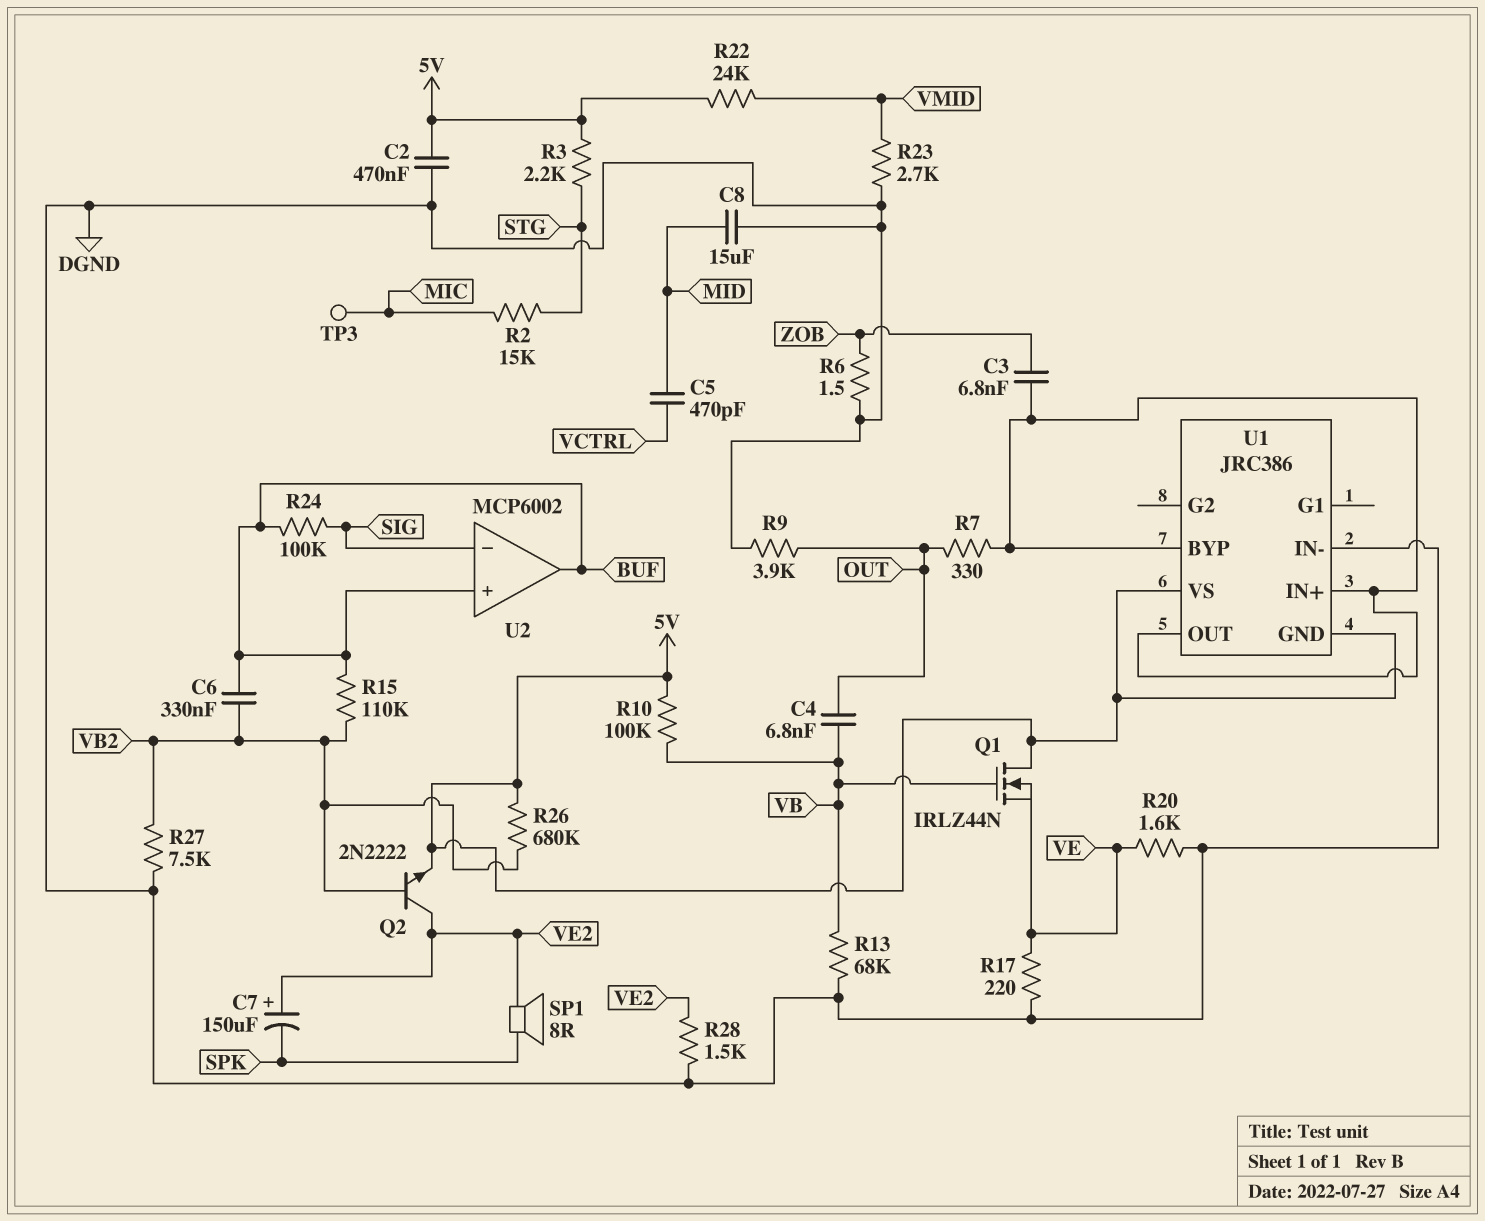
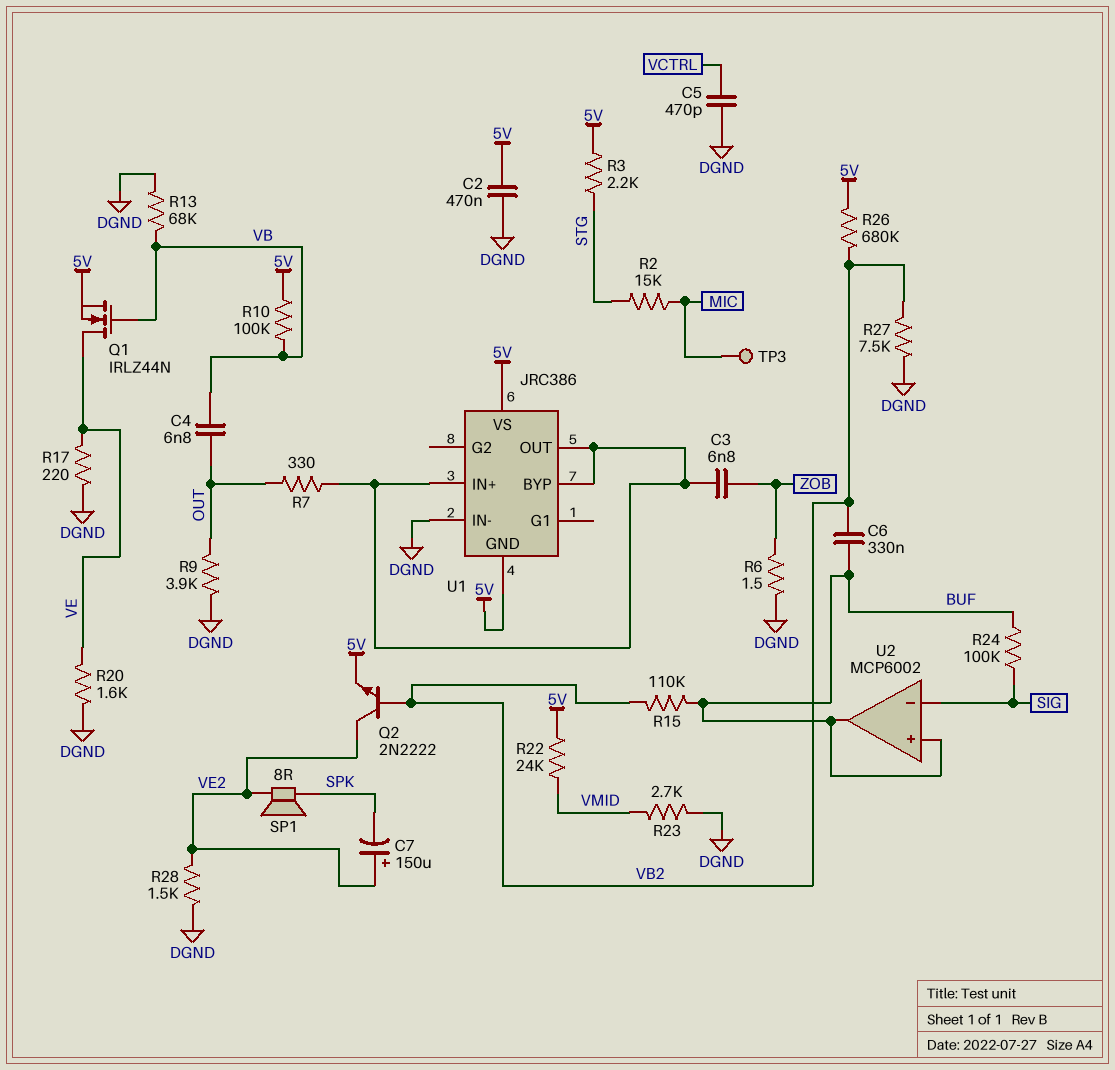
C5: 470pF (MID, VCTRL) -> 470pF (DGND, VCTRL)
C8: 15uF (DGND, MID) -> none
Q1: NMOS IRLZ44N (G VB, D 5V, S VE) -> NMOS IRLZ44N (G VB, D VE, S 5V)

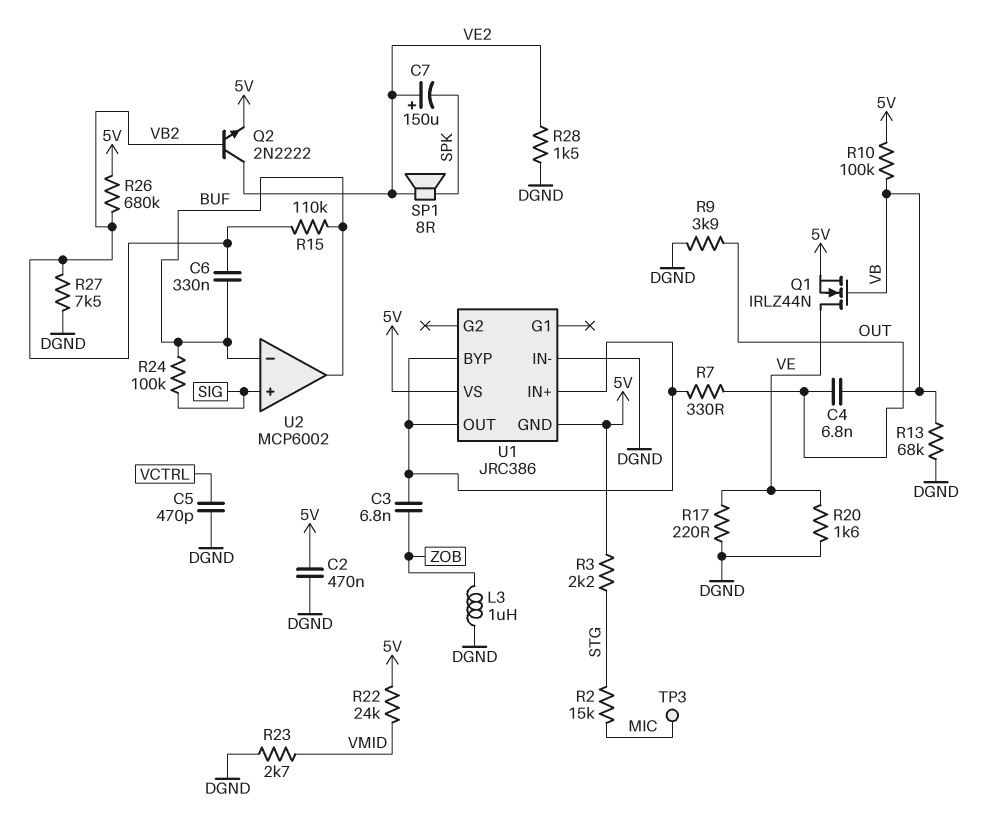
L3: none -> 1uH (DGND, ZOB)
R6: 1.5 (DGND, ZOB) -> none
U2 pin in+: BUF -> SIG
U2 pin in-: SIG -> BUF

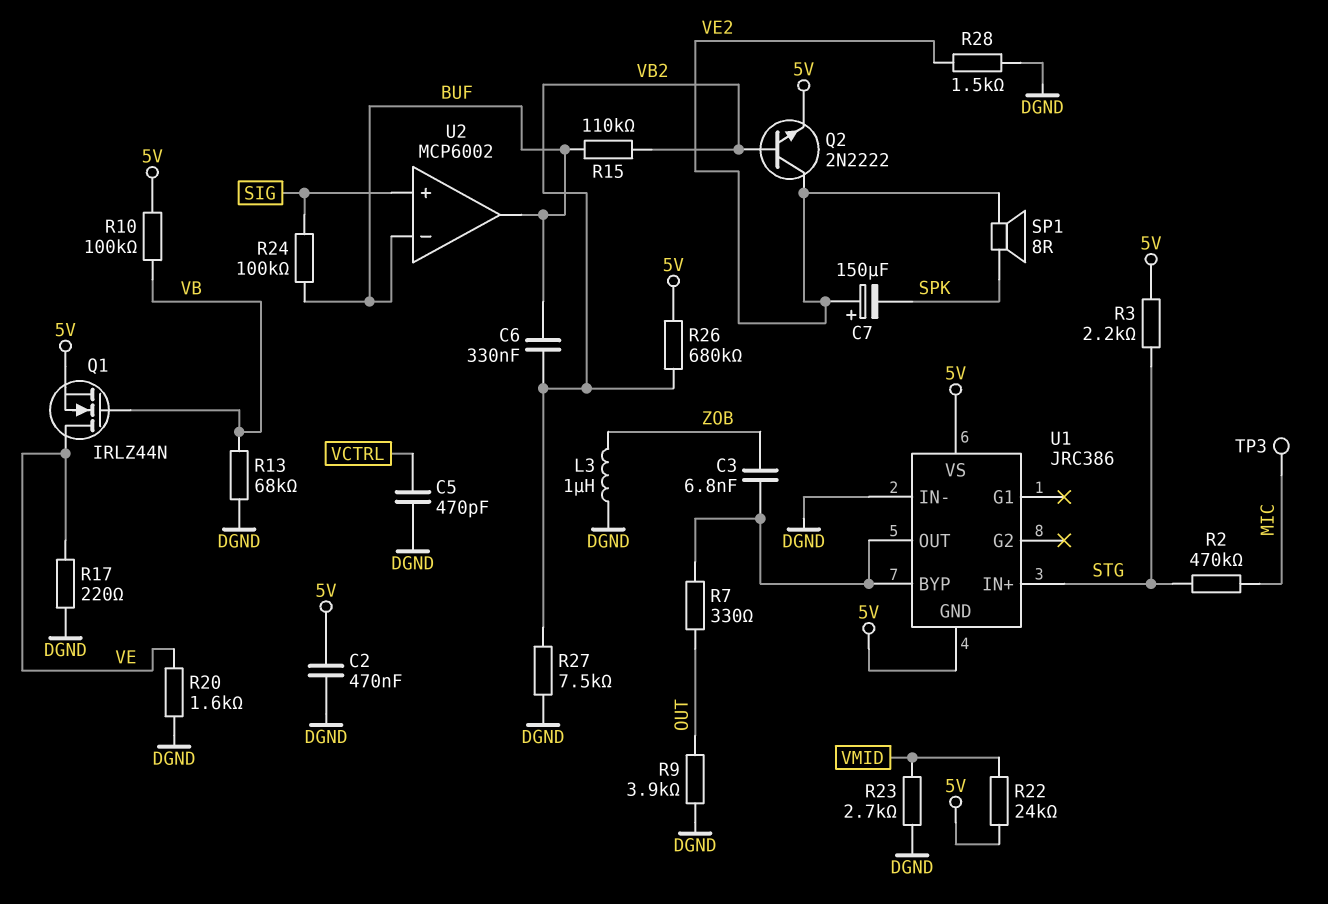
C4: 6.8nF (OUT, VB) -> none
R2: 15k (MIC, STG) -> 470k (MIC, STG)
U1 pin IN+: U1/BYP -> STG

